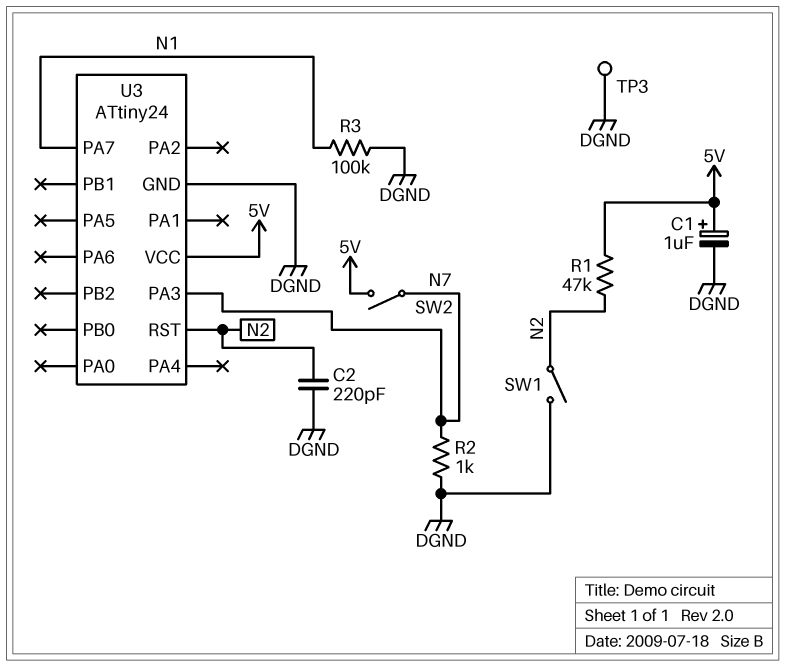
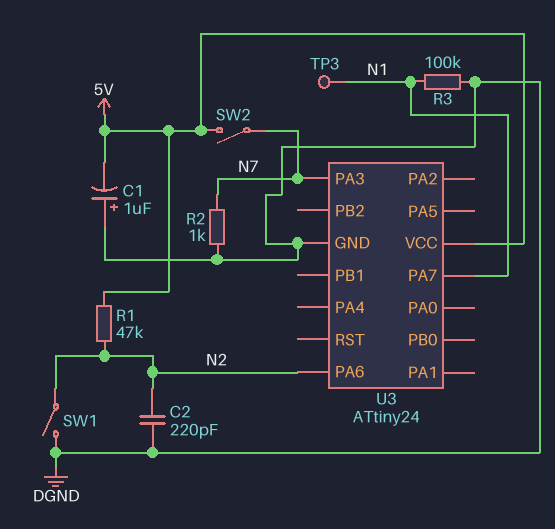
C1: 1uF (plus 5V, minus DGND) -> 1uF (plus DGND, minus 5V)
TP3: test point (DGND) -> test point (N1)
U3 pin PA6: none -> N2
U3 pin RST: N2 -> none

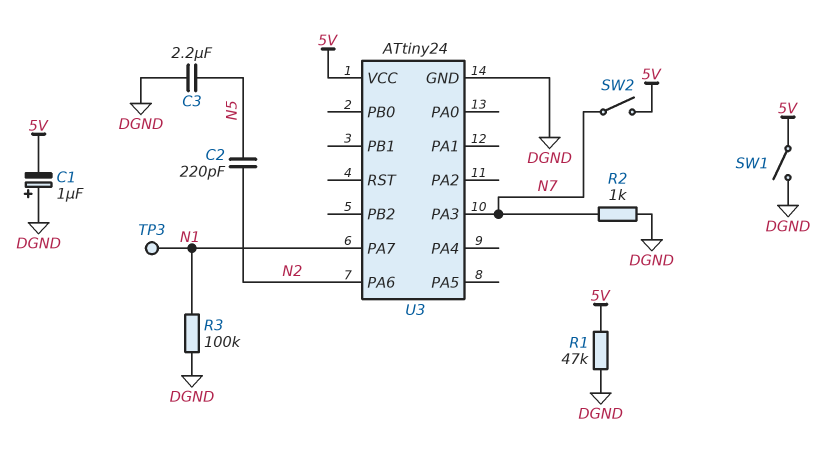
C2: 220pF (DGND, N2) -> 220pF (N2, N5)
C3: none -> 2.2uF (DGND, N5)
R1: 47k (5V, N2) -> 47k (5V, DGND)
SW1: switch (DGND, N2) -> switch (5V, DGND)

